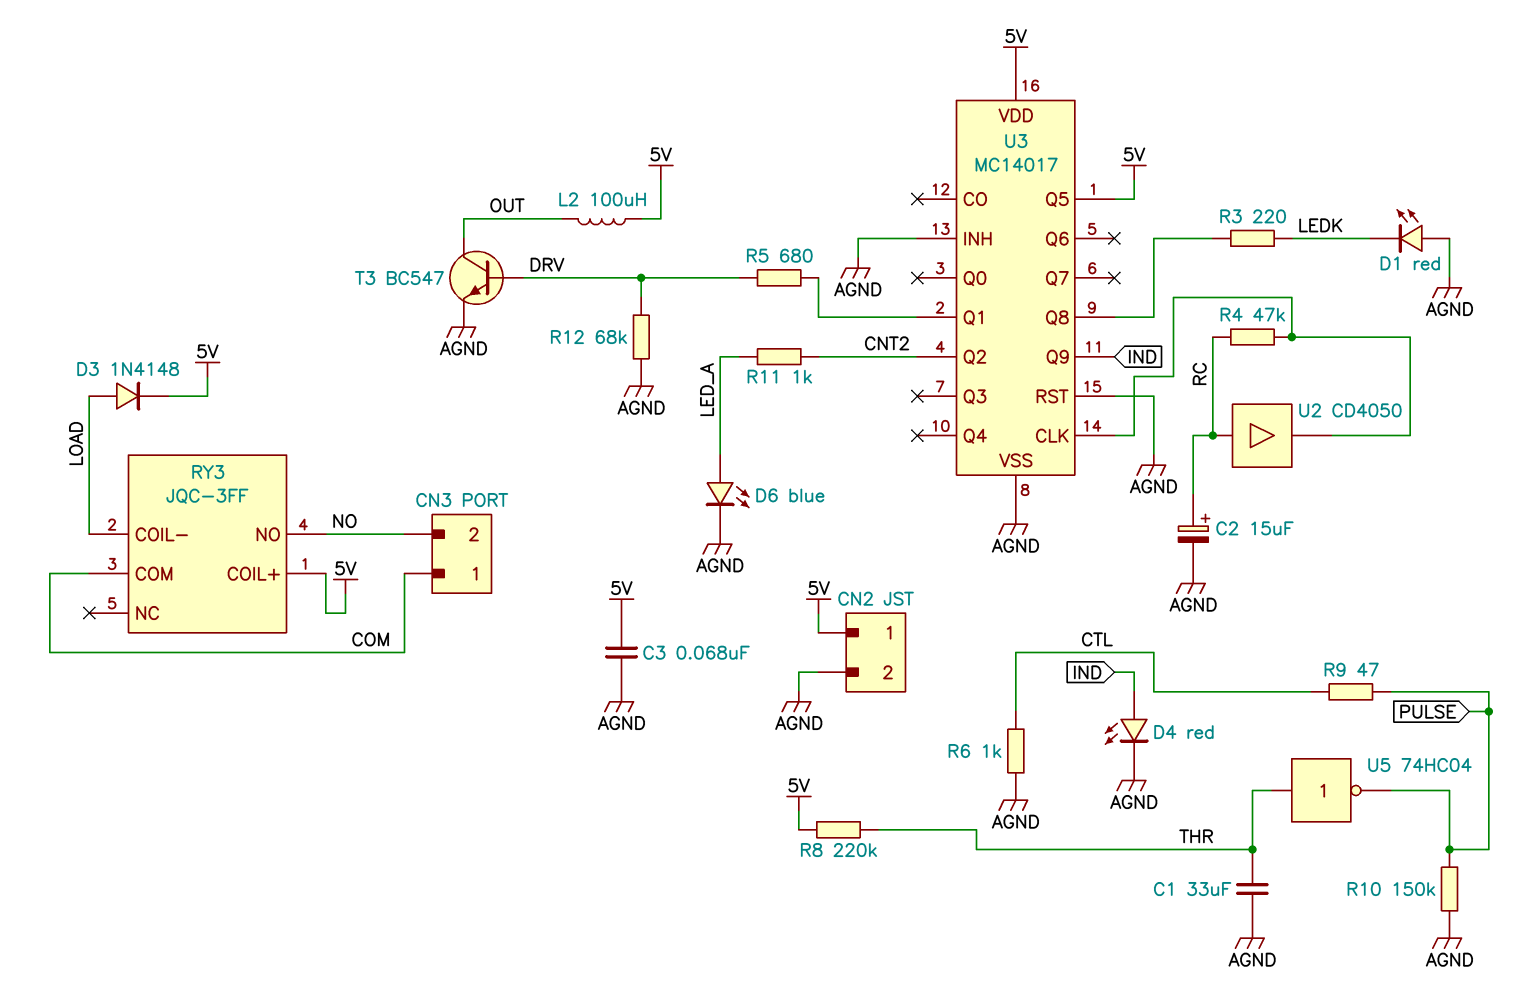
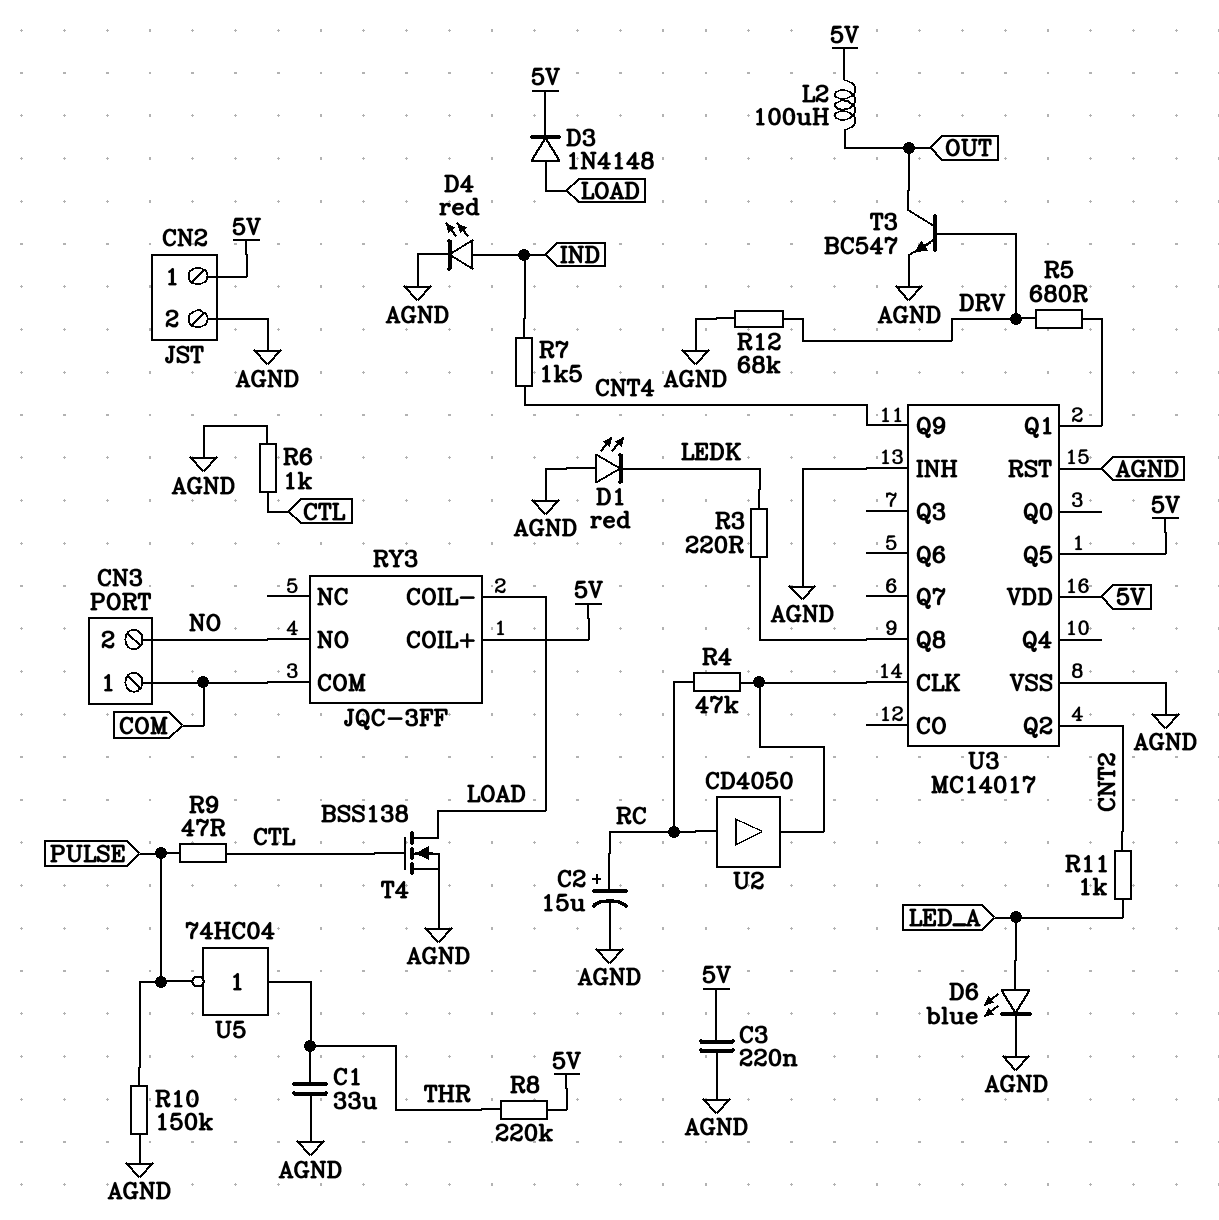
C3: 68nF (5V, AGND) -> 220nF (5V, AGND)
R7: none -> 1.5k (CNT4, IND)
T4: none -> NMOS BSS138 (G CTL, D LOAD, S AGND)
U3 pin Q9: IND -> CNT4

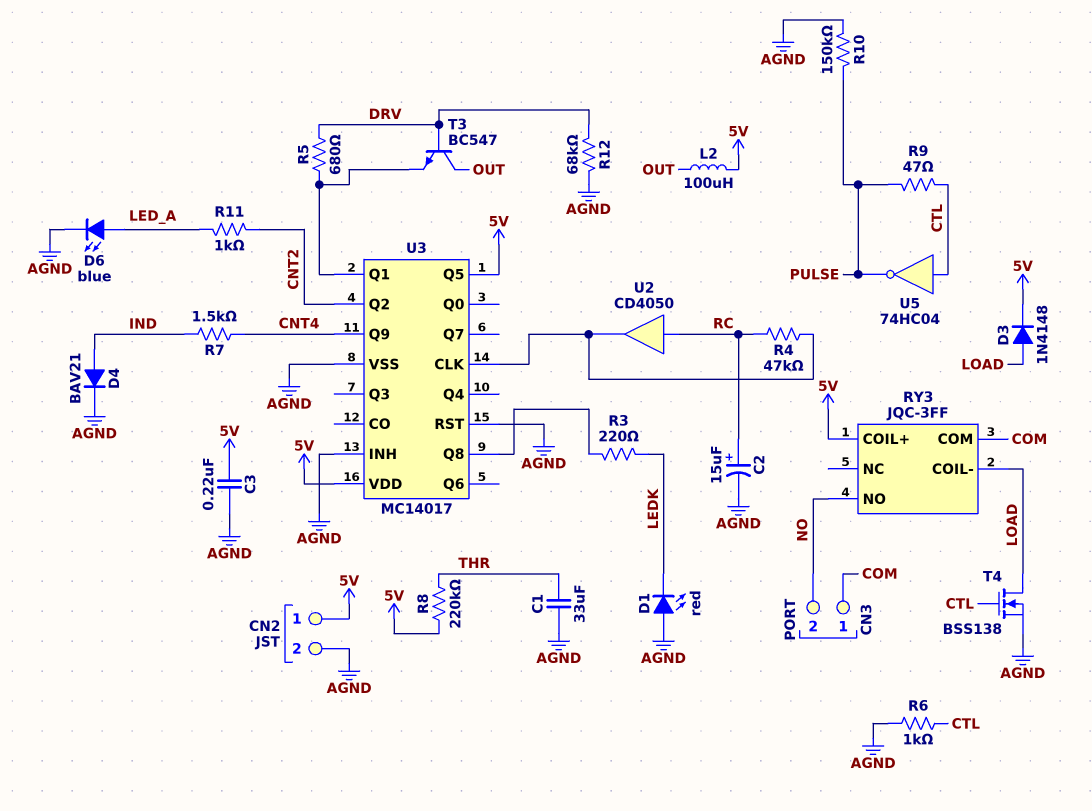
D4: LED red (A IND, K AGND) -> diode BAV21 (A IND, K AGND)
T3: NPN BC547 (B DRV, C OUT, E AGND) -> NPN BC547 (B DRV, C OUT, E U3/Q1)
U5: NOT 74HC04 (in THR, out PULSE) -> NOT 74HC04 (in CTL, out PULSE)

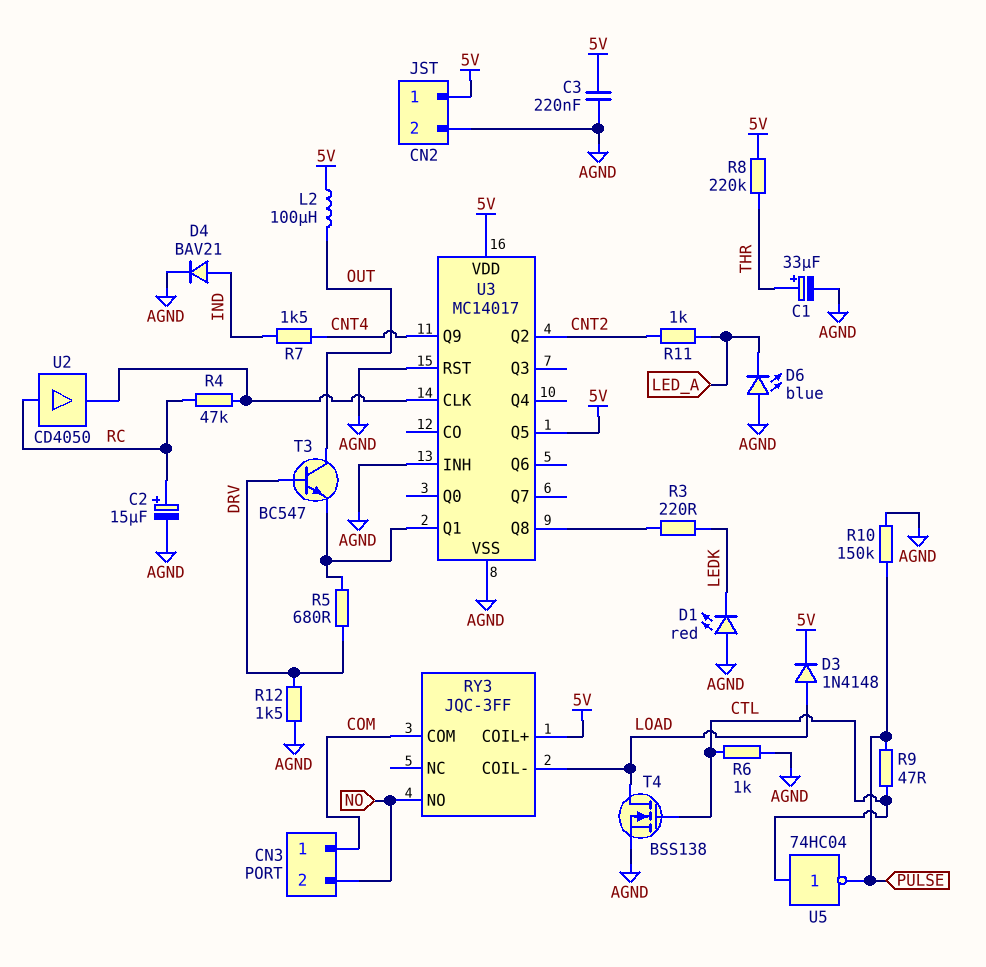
C1: 33uF (AGND, THR) -> 33uF (plus THR, minus AGND)
D6: LED blue (A LED_A, K AGND) -> LED blue (A AGND, K LED_A)
R12: 68k (AGND, DRV) -> 1.5k (AGND, DRV)

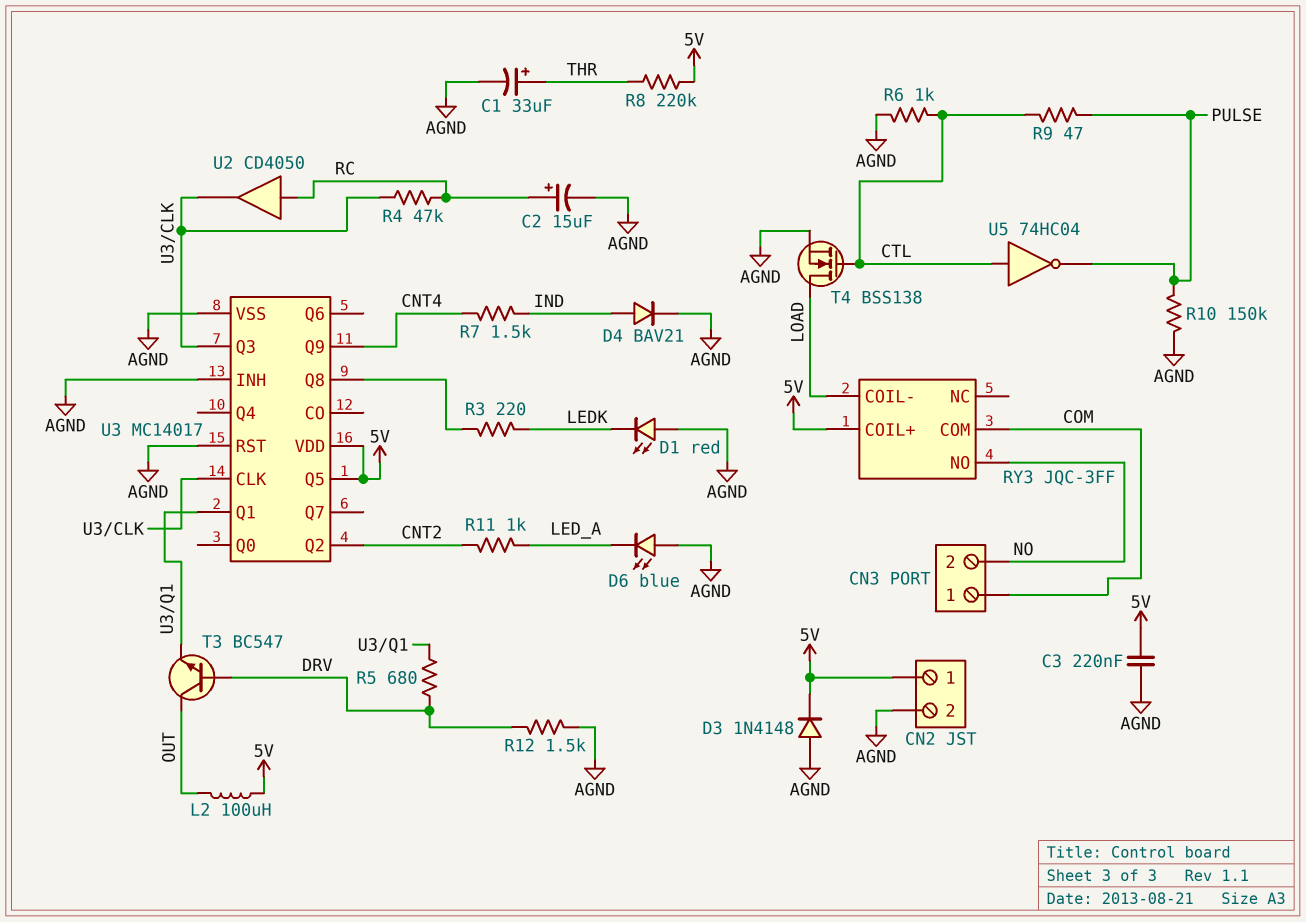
D3: diode 1N4148 (A LOAD, K 5V) -> diode 1N4148 (A AGND, K 5V)
U3 pin Q3: none -> U3/CLK

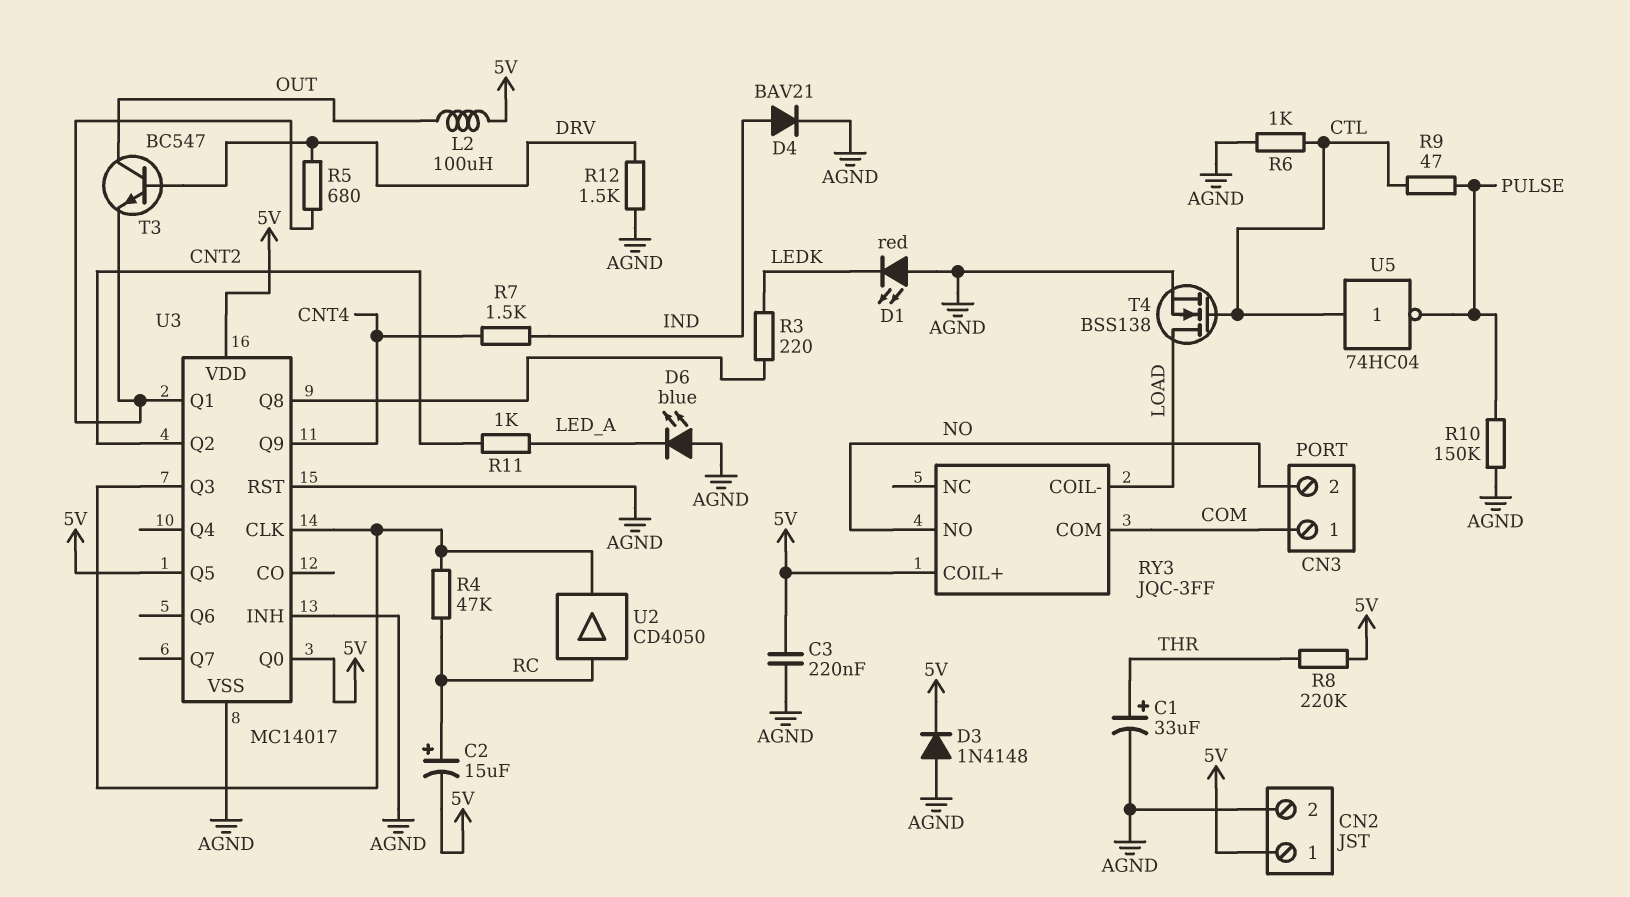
C2: 15uF (plus RC, minus AGND) -> 15uF (plus RC, minus 5V)
U3 pin Q0: none -> 5V

